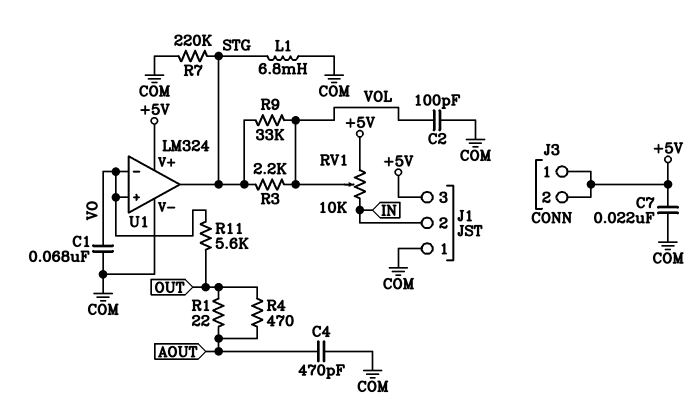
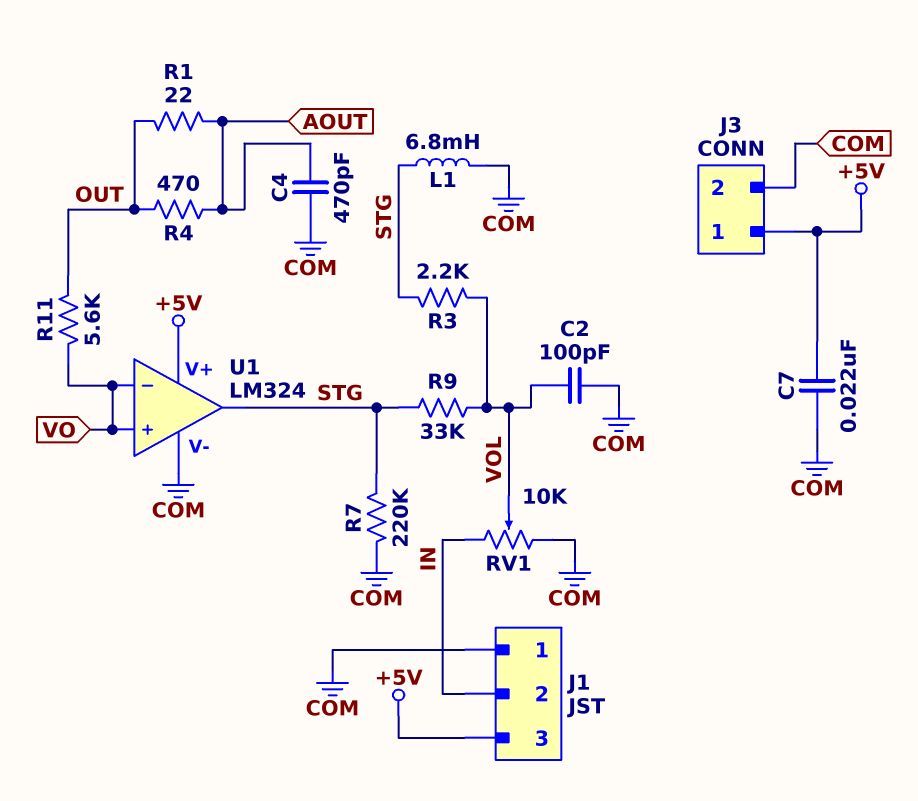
C1: 68nF (COM, VO) -> none
J3 pin 2: +5V -> COM
RV1: 10k (+5V, IN, wiper VOL) -> 10k (COM, IN, wiper VOL)

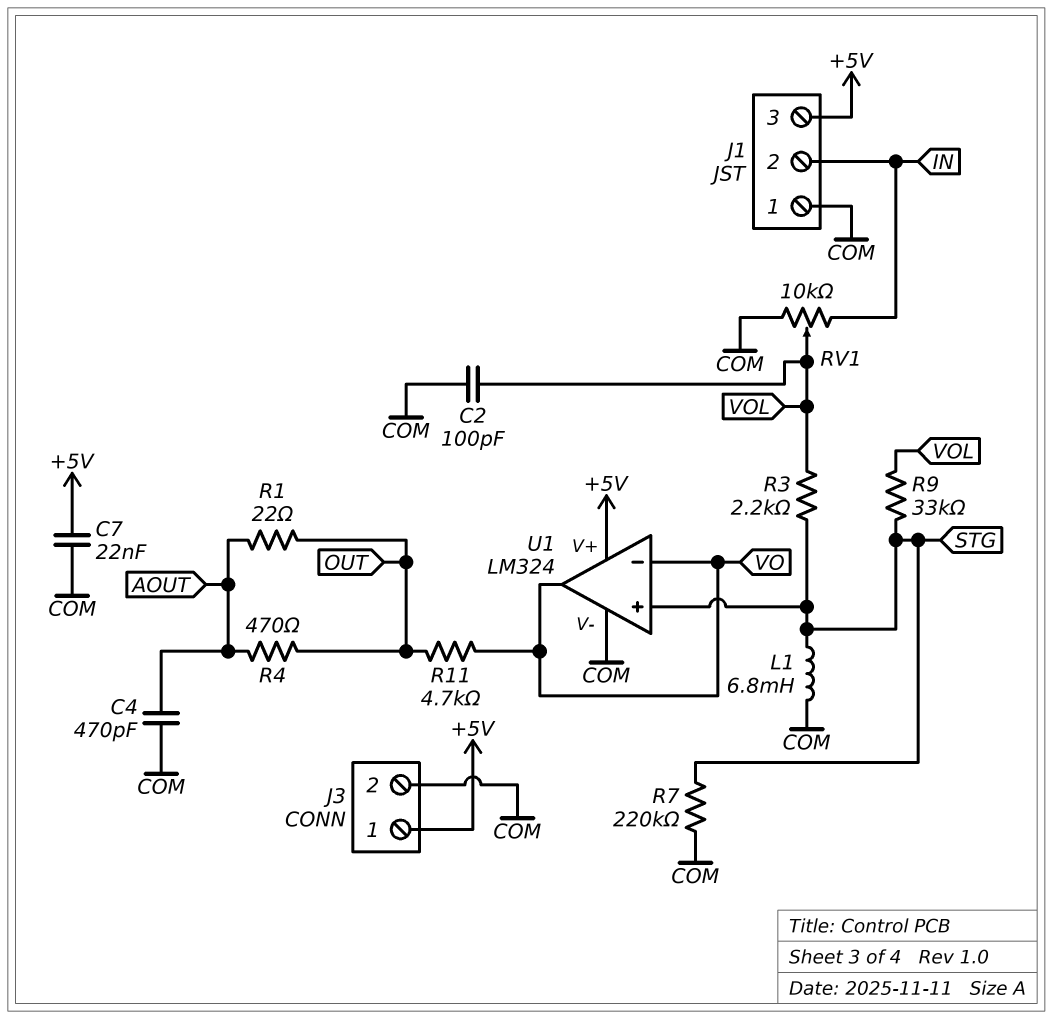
R11: 5.6k (OUT, VO) -> 4.7k (OUT, VO)
U1 pin in+: VO -> STG
U1 pin out: STG -> VO

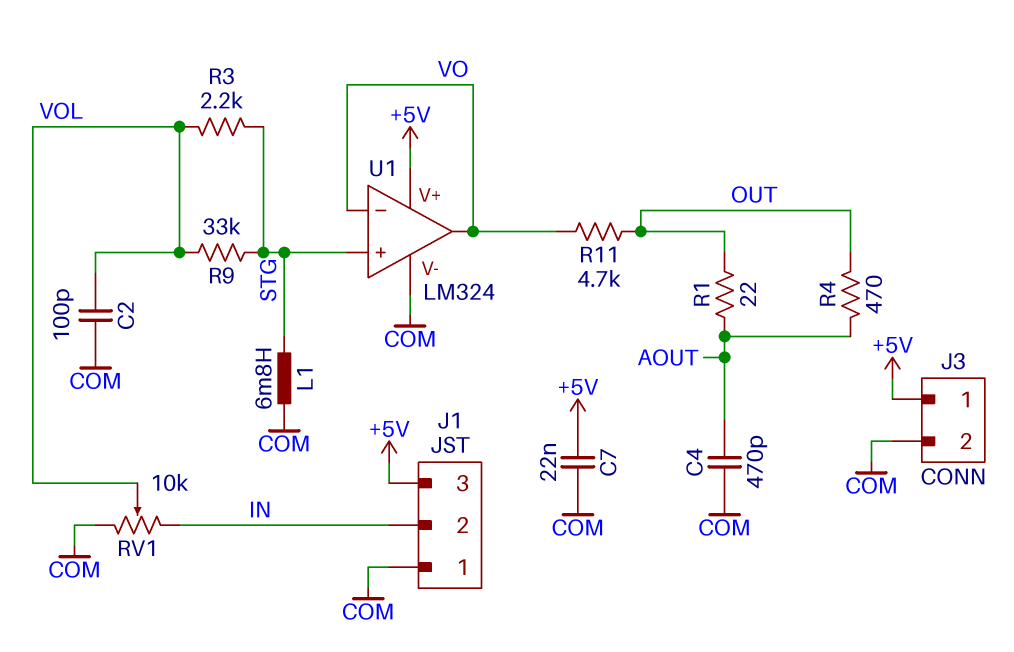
R7: 220k (COM, STG) -> none

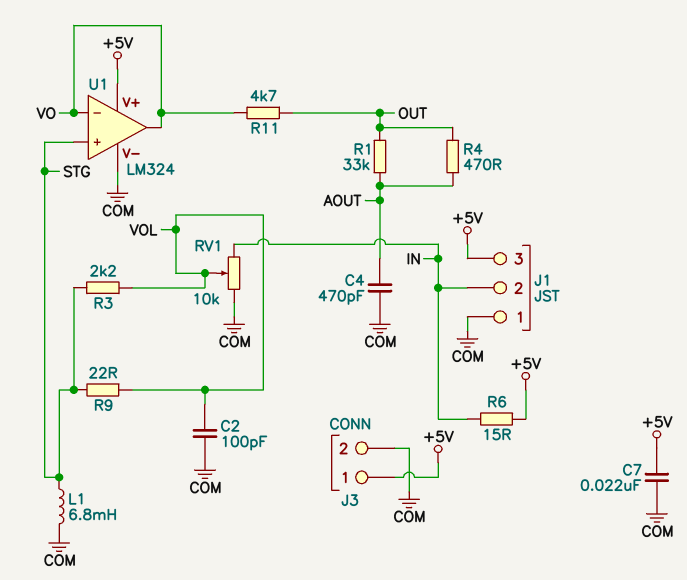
R1: 22 (AOUT, OUT) -> 33k (AOUT, OUT)
R6: none -> 15 (+5V, IN)
R9: 33k (STG, VOL) -> 22 (STG, VOL)

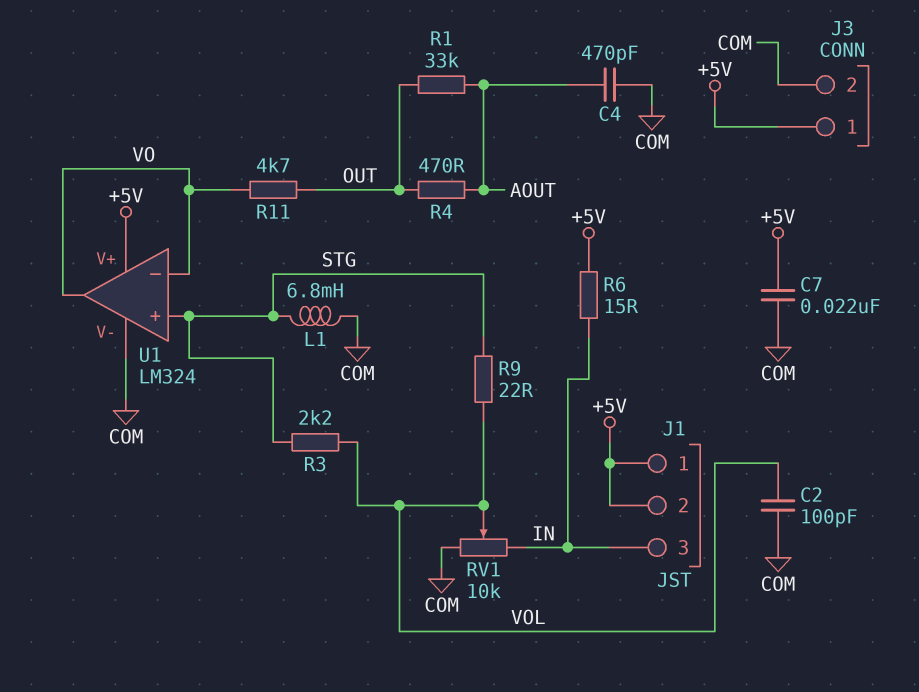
J1 pin 1: COM -> +5V
J1 pin 2: IN -> +5V
J1 pin 3: +5V -> IN

